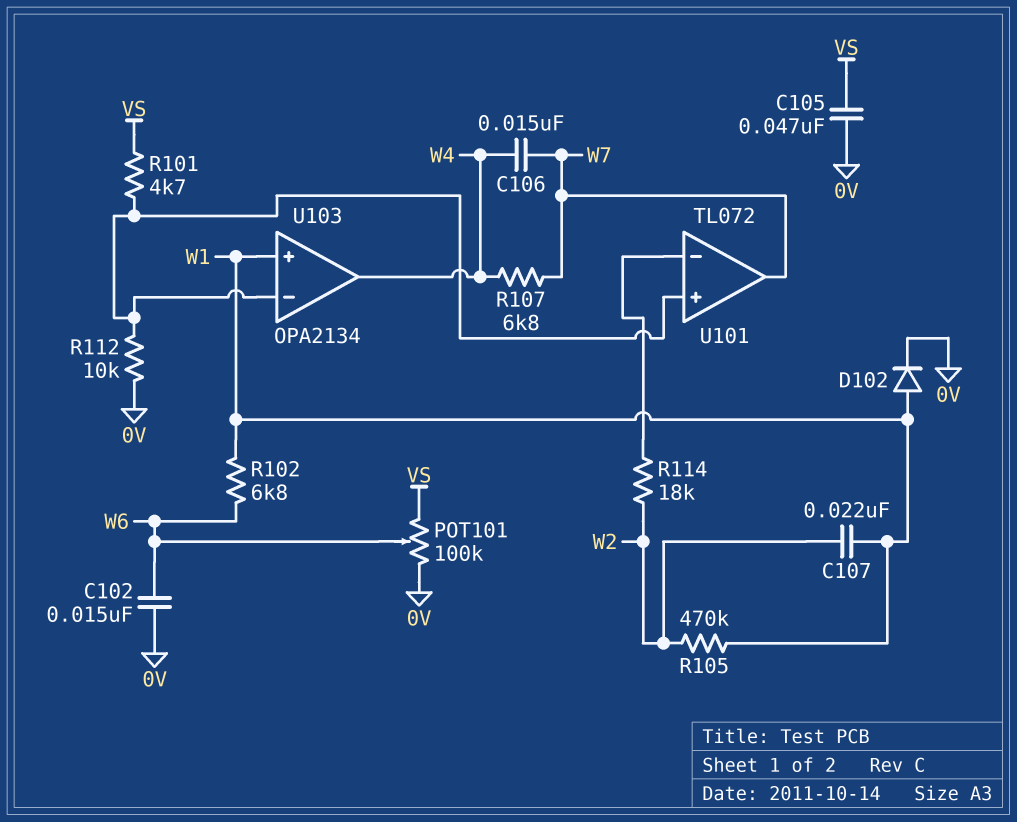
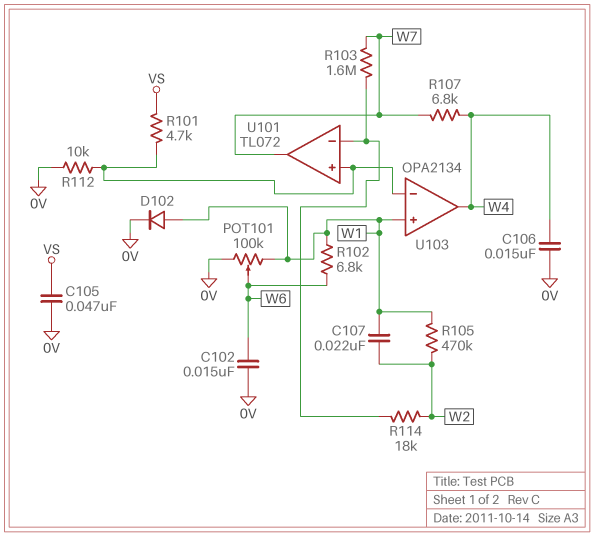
C106: 15nF (W4, W7) -> 15nF (0V, W4)
POT101: 100k (0V, VS, wiper W6) -> 100k (0V, W1, wiper W6)
R103: none -> 1.6M (U101/in-, W7)

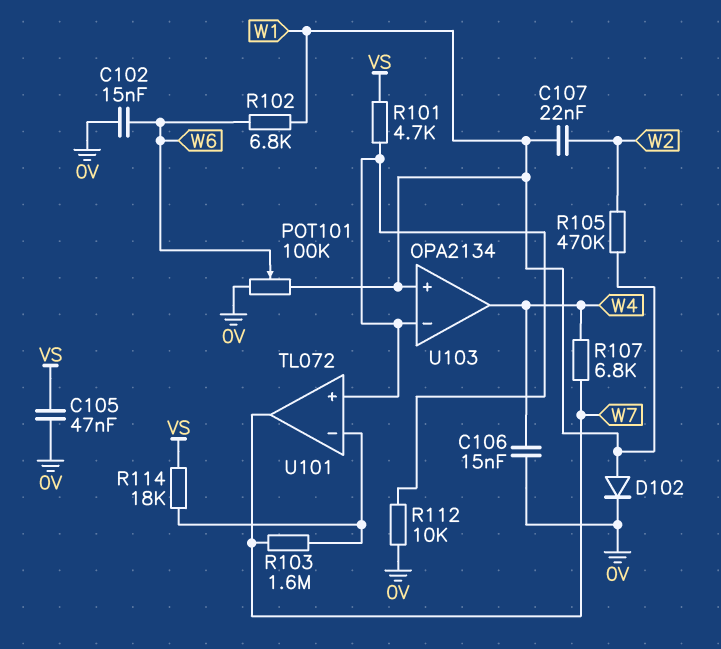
R114: 18k (U101/in-, W2) -> 18k (U101/in-, VS)

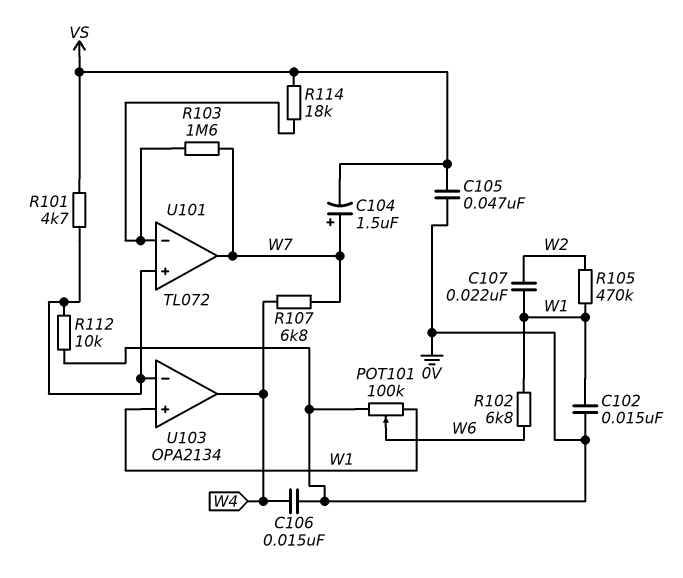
C102: 15nF (0V, W6) -> 15nF (0V, W1)
C104: none -> 1.5uF (plus W7, minus VS)
D102: diode (A W1, K 0V) -> none

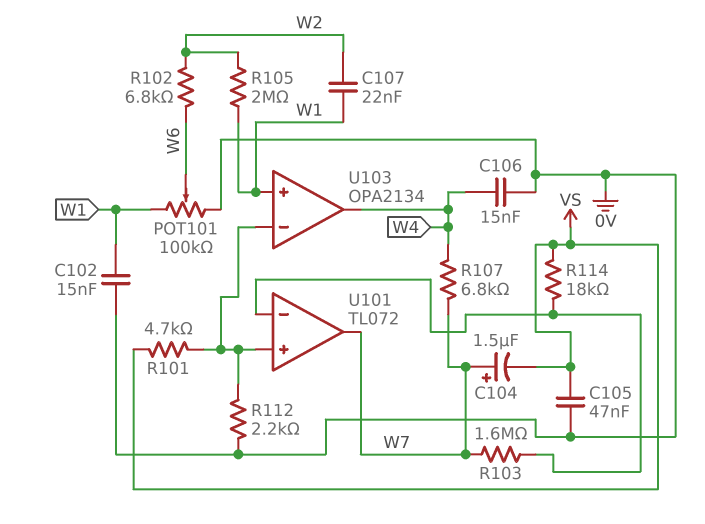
R102: 6.8k (W1, W6) -> 6.8k (W2, W6)
R105: 470k (W1, W2) -> 2M (W1, W2)
R112: 10k (0V, U101/in+) -> 2.2k (0V, U101/in+)

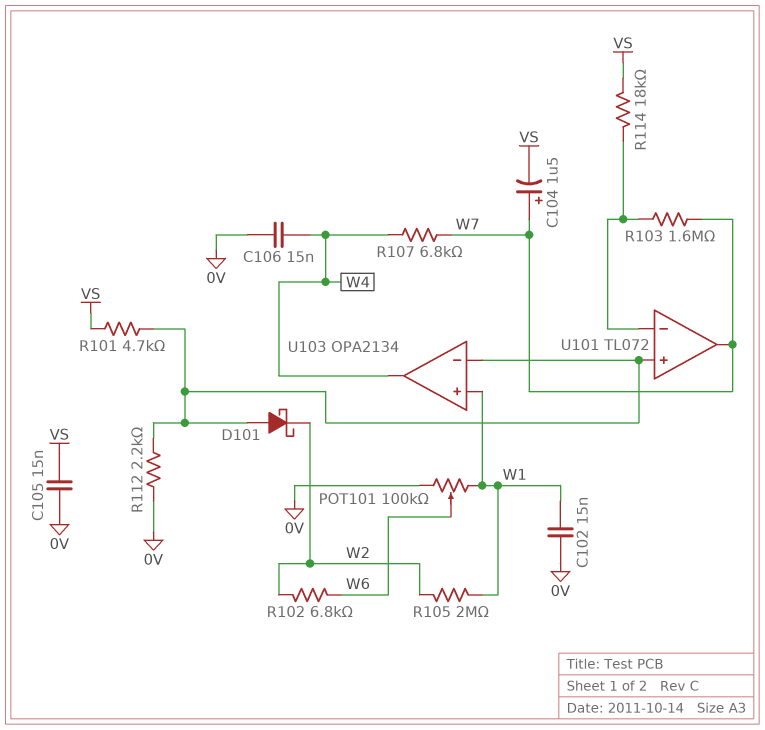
C105: 47nF (0V, VS) -> 15nF (0V, VS)
C107: 22nF (W1, W2) -> none
D101: none -> schottky (A U101/in+, K W2)

